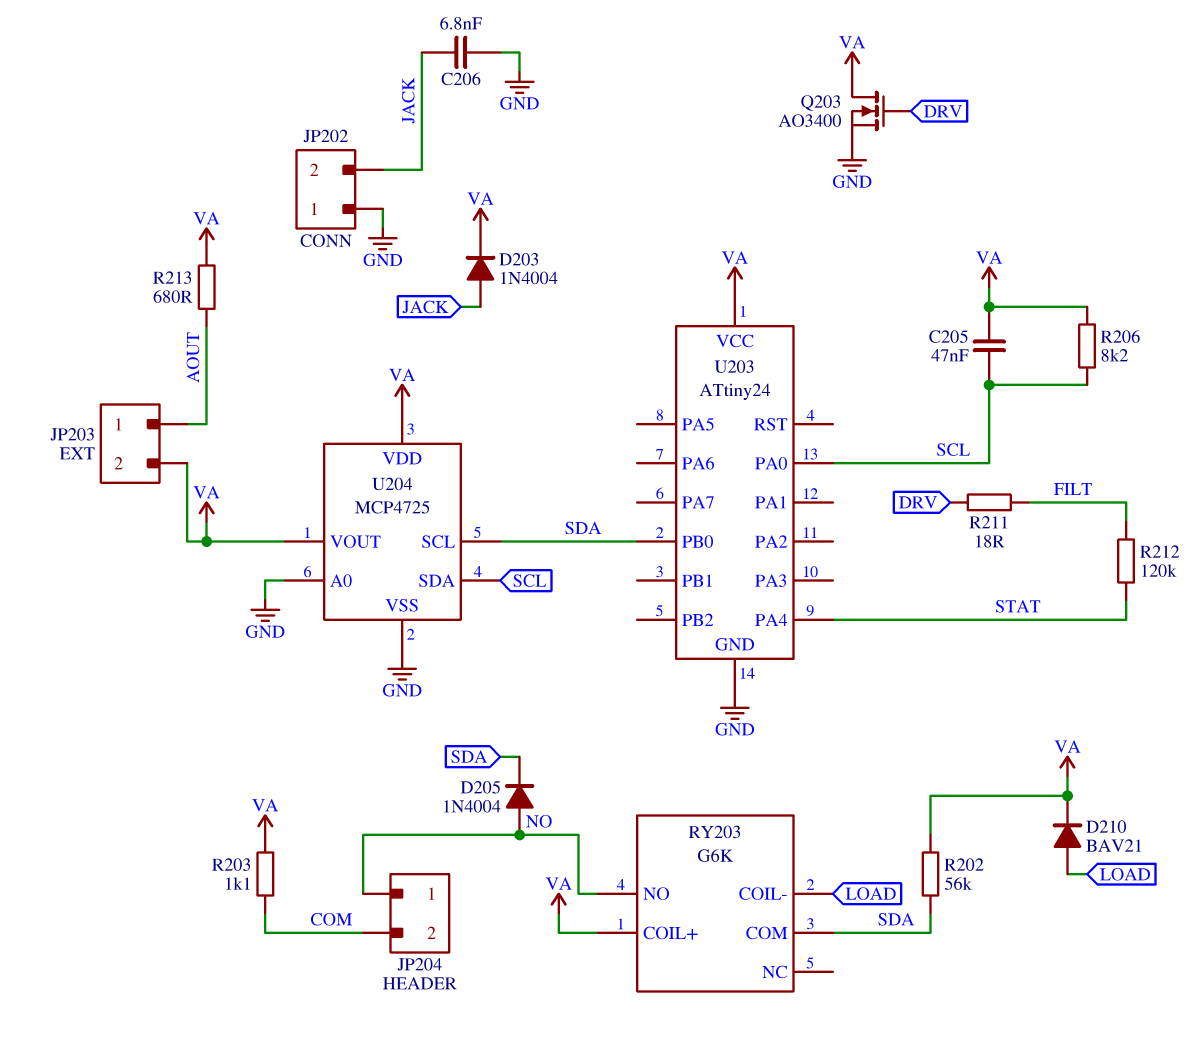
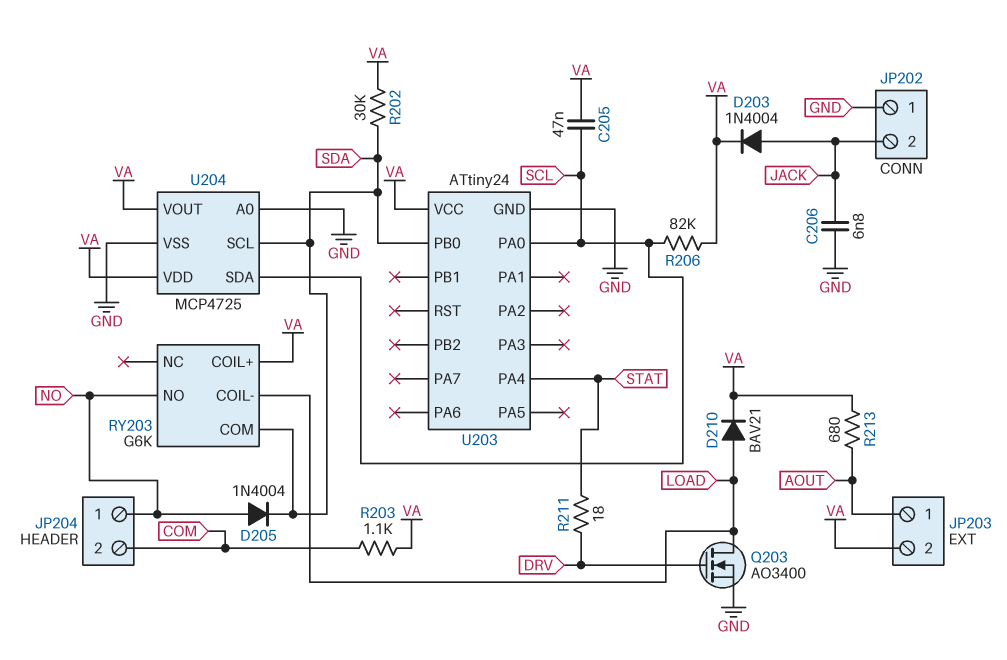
Q203: NMOS AO3400 (G DRV, D VA, S GND) -> NMOS AO3400 (G DRV, D LOAD, S GND)
R202: 56k (SDA, VA) -> 30k (SDA, VA)
R206: 8.2k (SCL, VA) -> 82k (SCL, VA)
R211: 18 (DRV, FILT) -> 18 (DRV, STAT)
R212: 120k (FILT, STAT) -> none

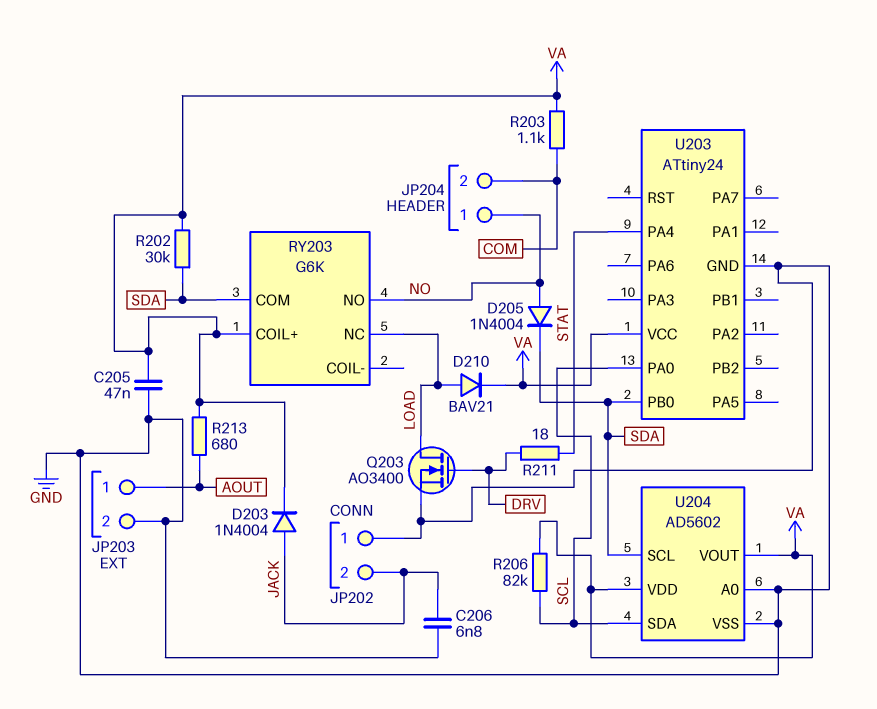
C205: 47nF (SCL, VA) -> 47nF (GND, VA)
JP203 pin 2: VA -> GND
RY203 pin COIL-: LOAD -> none
RY203 pin NC: none -> LOAD
U204: MCP4725 -> AD5602

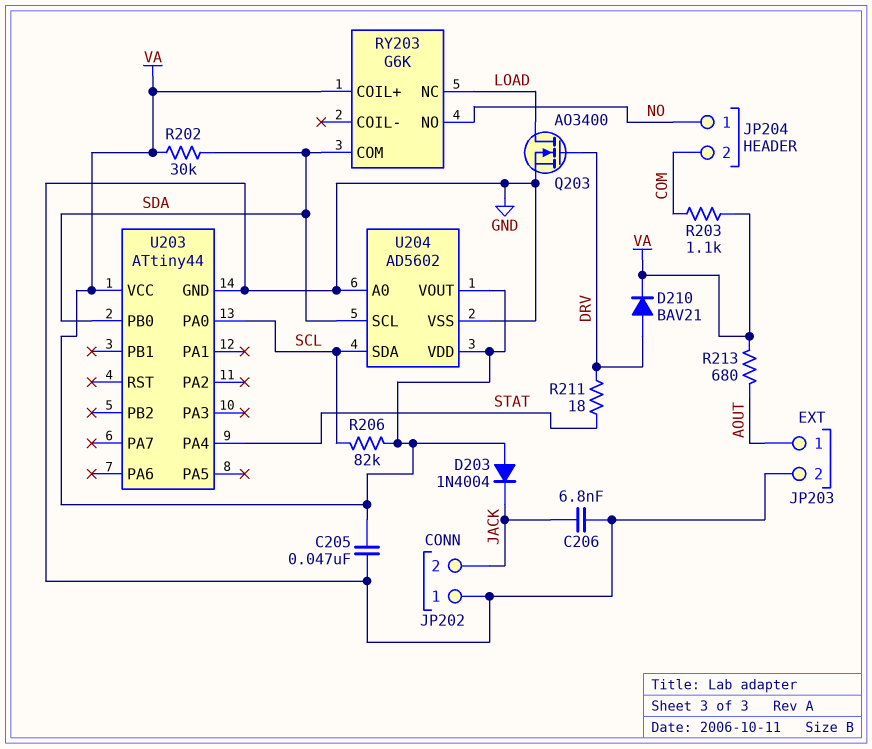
D203: diode 1N4004 (A JACK, K VA) -> diode 1N4004 (A VA, K JACK)
D205: diode 1N4004 (A NO, K SDA) -> none
D210: diode BAV21 (A LOAD, K VA) -> diode BAV21 (A DRV, K VA)
U203: ATtiny24 -> ATtiny44

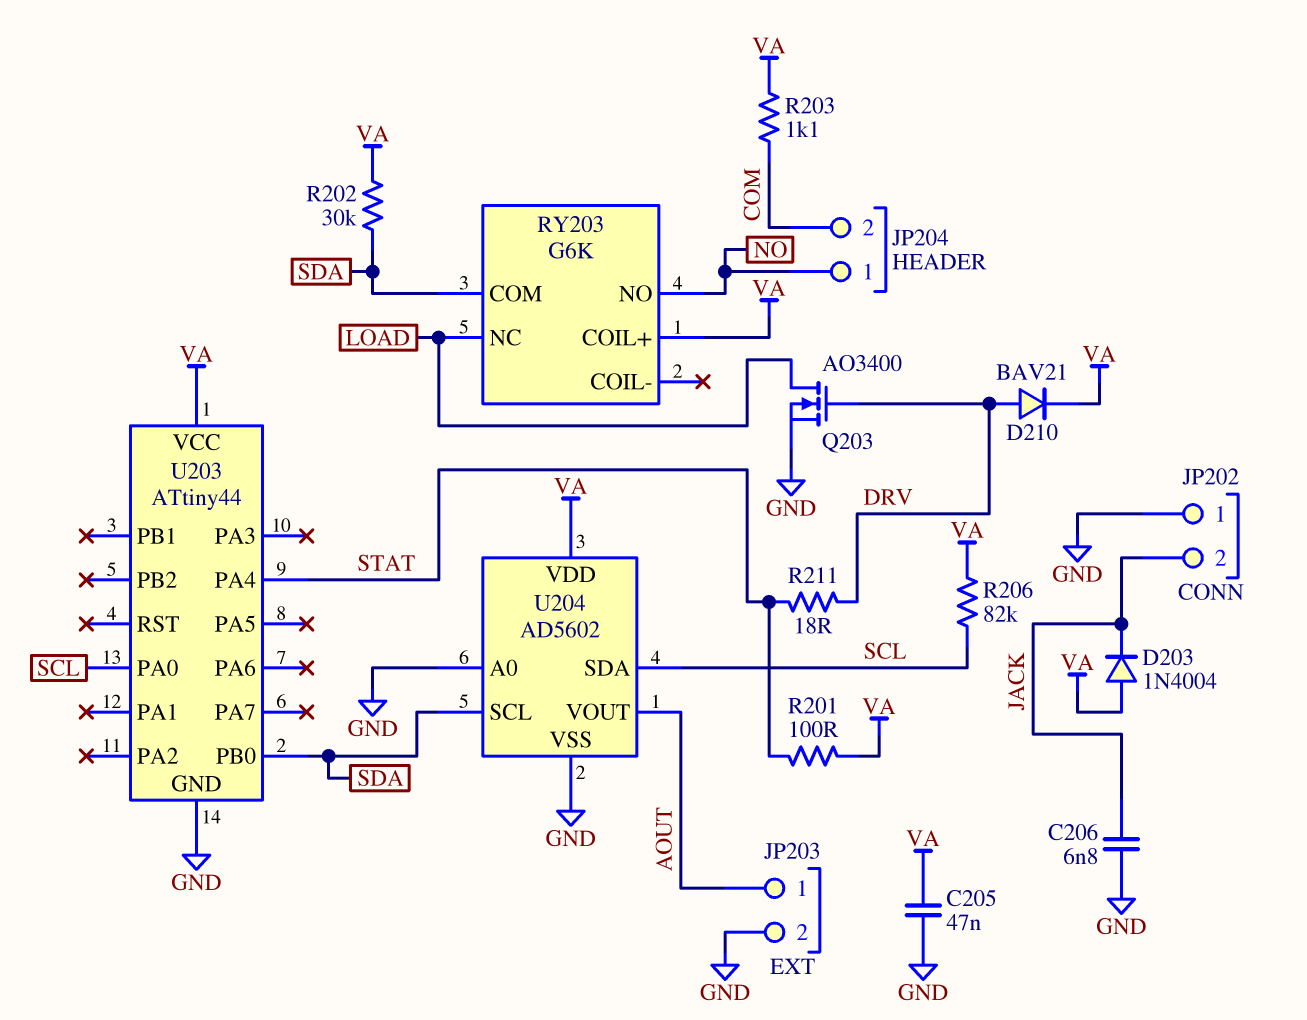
R201: none -> 100 (STAT, VA)
R213: 680 (AOUT, VA) -> none
U204 pin VOUT: VA -> AOUT

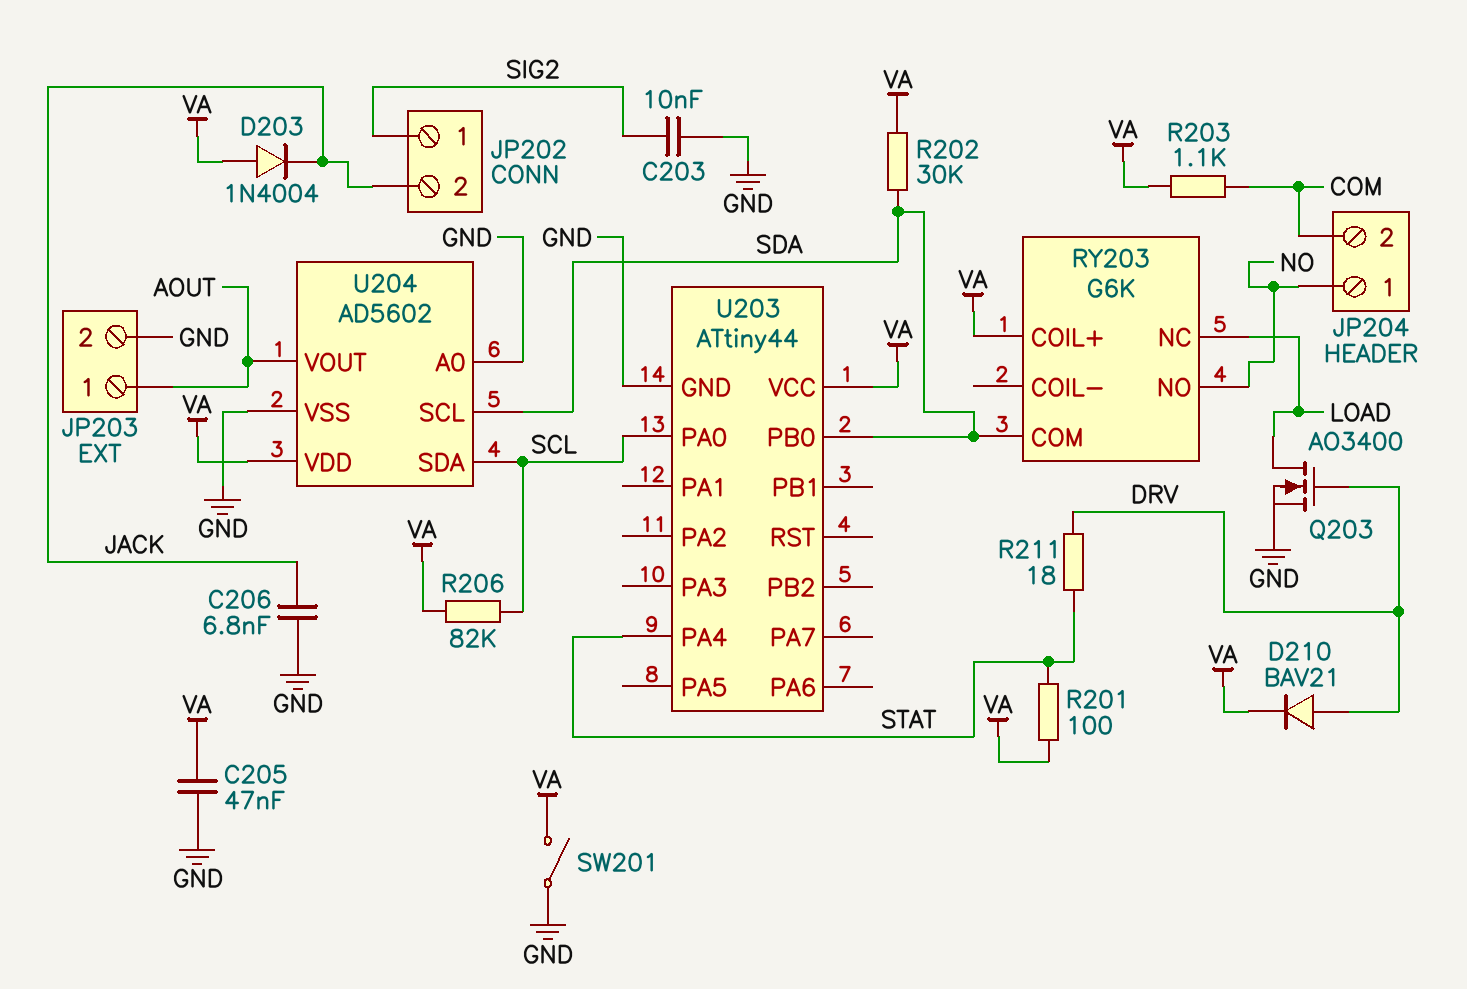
C203: none -> 10nF (GND, SIG2)
JP202 pin 1: GND -> SIG2
SW201: none -> switch (GND, VA)

